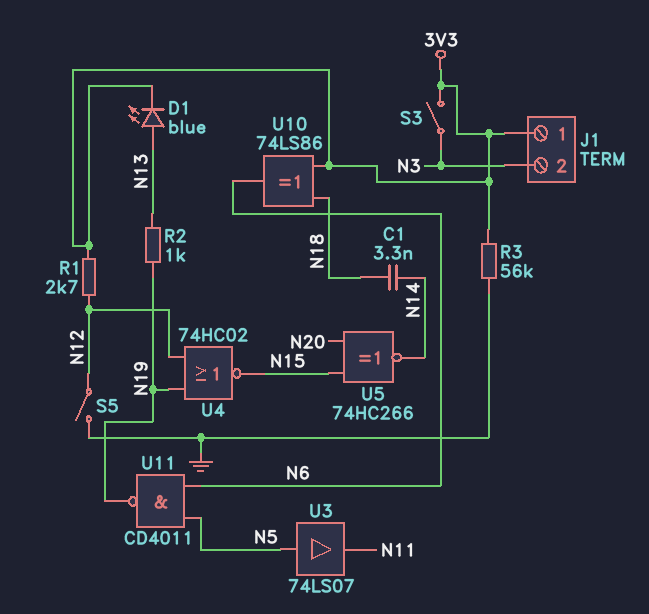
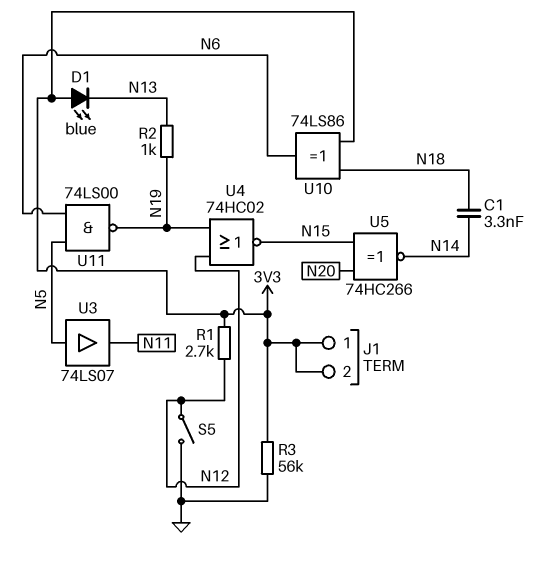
D1: LED blue (A N13, K 3V3) -> LED blue (A 3V3, K N13)
J1 pin 2: N3 -> 3V3
S3: switch (3V3, N3) -> none
U11: NAND CD4011 (in N5, in N6, out N19) -> NAND 74LS00 (in N5, in N6, out N19)

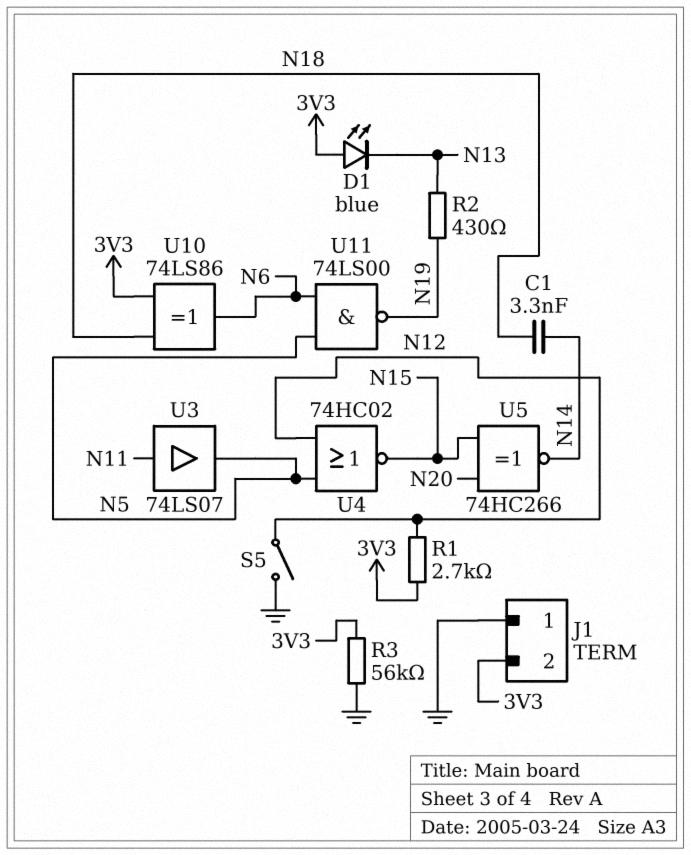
J1 pin 1: 3V3 -> GND
R2: 1k (N13, N19) -> 430 (N13, N19)
U3: buffer 74LS07 (in N5, out N11) -> buffer 74LS07 (in N11, out N5)
U4: NOR 74HC02 (in N12, in N19, out N15) -> NOR 74HC02 (in N5, in N12, out N15)

